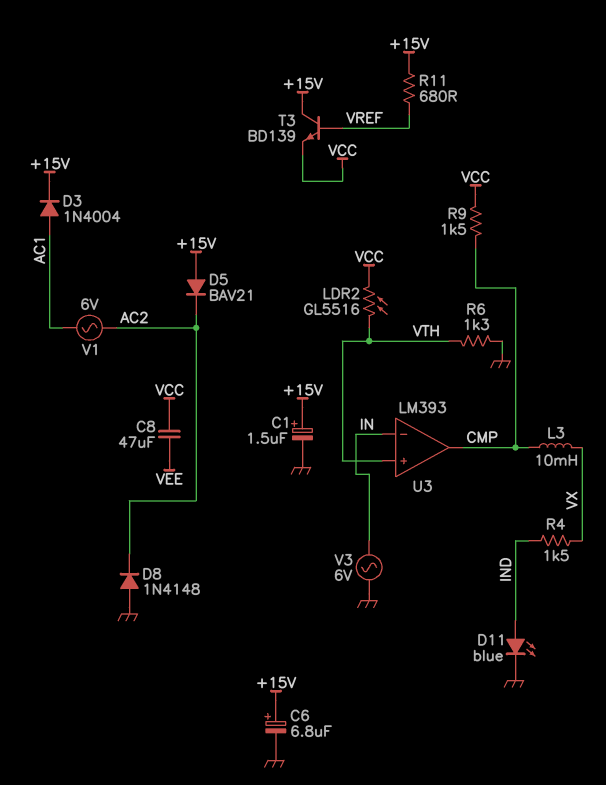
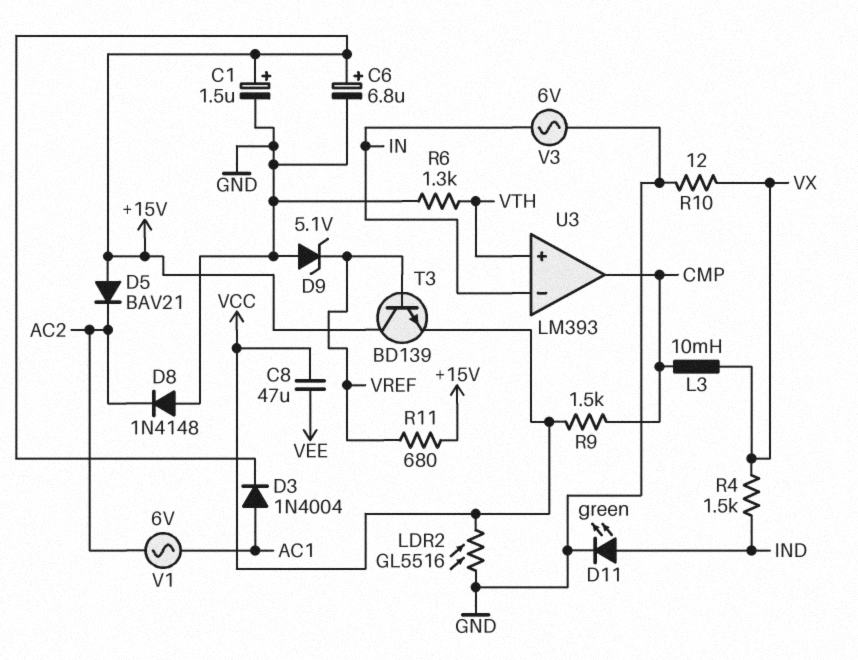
D9: none -> zener 5.1V (A GND, K VREF)
D11: LED blue (A IND, K GND) -> LED green (A IND, K GND)
LDR2: GL5516 (VCC, VTH) -> GL5516 (GND, VCC)
R10: none -> 12 (GND, VX)

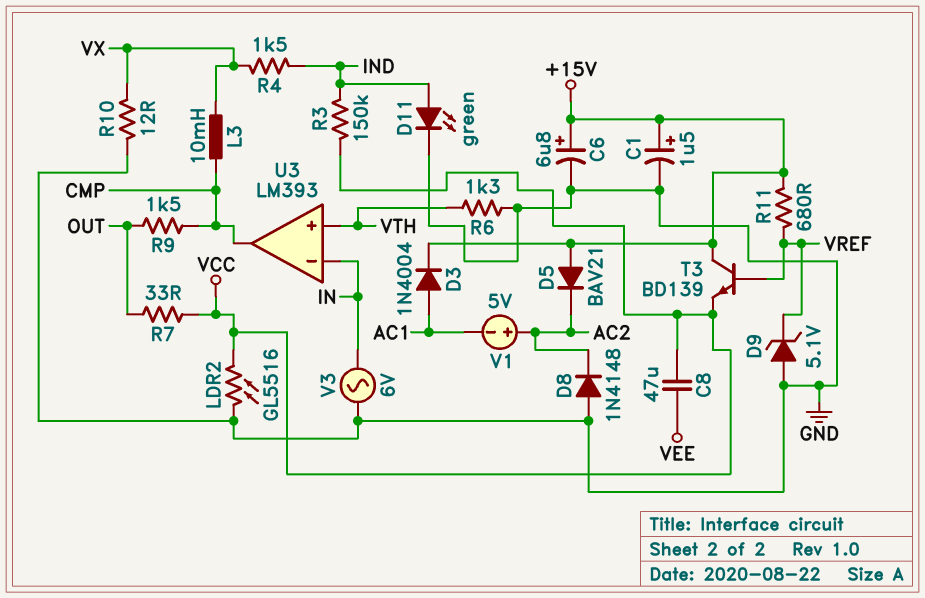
R3: none -> 150k (IND, VCC)
R7: none -> 33 (OUT, VCC)
R9: 1.5k (CMP, VCC) -> 1.5k (CMP, OUT)
V1: AC 6V (AC1, AC2) -> 5V (plus AC2, minus AC1)

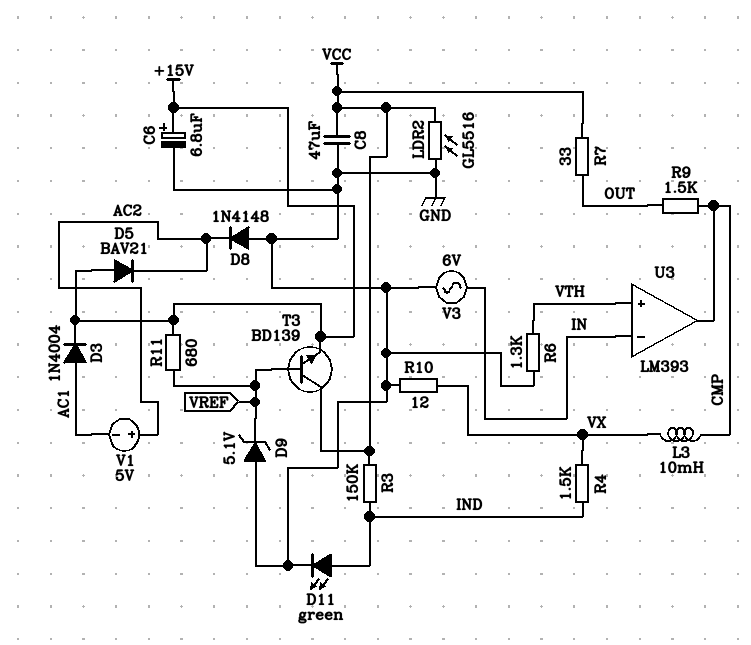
C1: 1.5uF (plus +15V, minus GND) -> none
C8: 47uF (VCC, VEE) -> 47uF (GND, VCC)
T3: NPN BD139 (B VREF, C +15V, E VCC) -> NPN BD139 (B VREF, C VCC, E +15V)

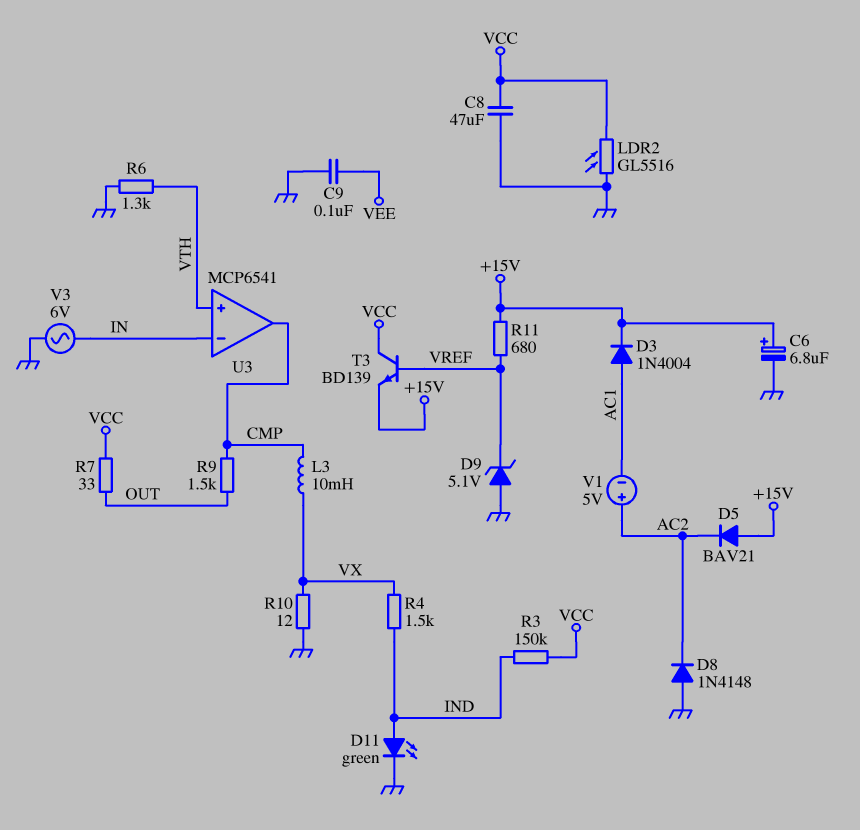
C9: none -> 100nF (GND, VEE)
U3: LM393 -> MCP6541

